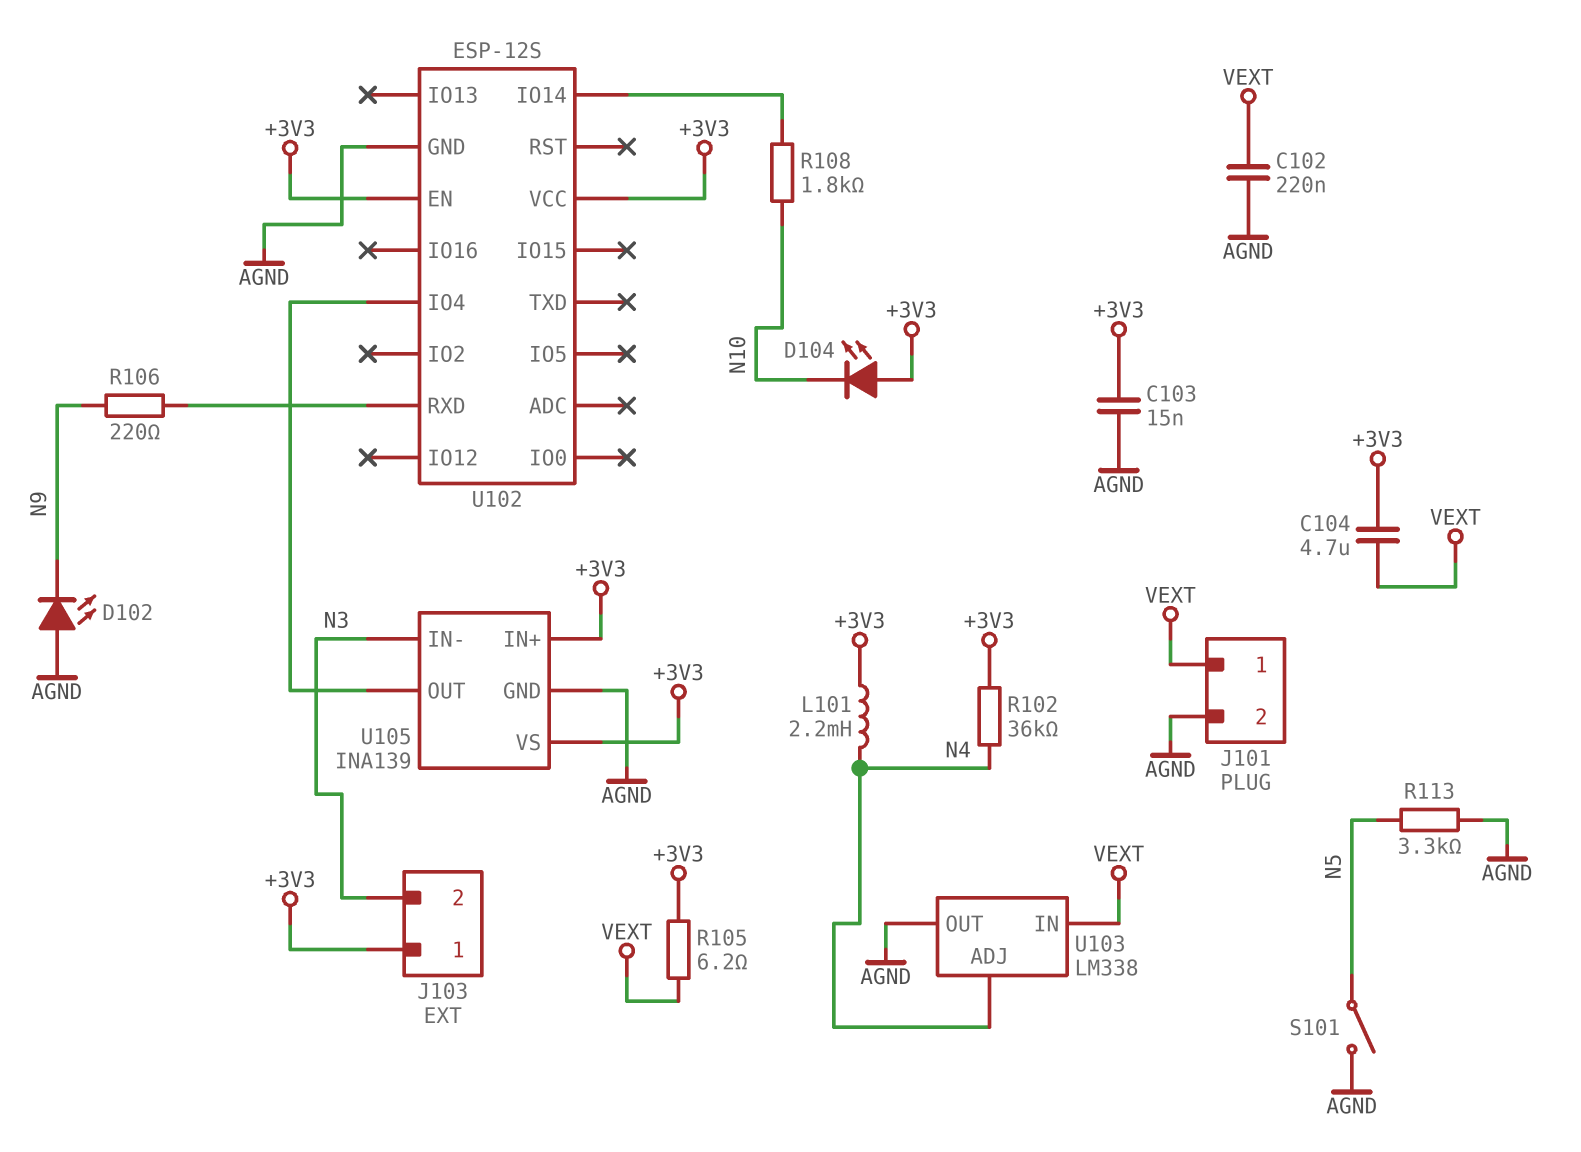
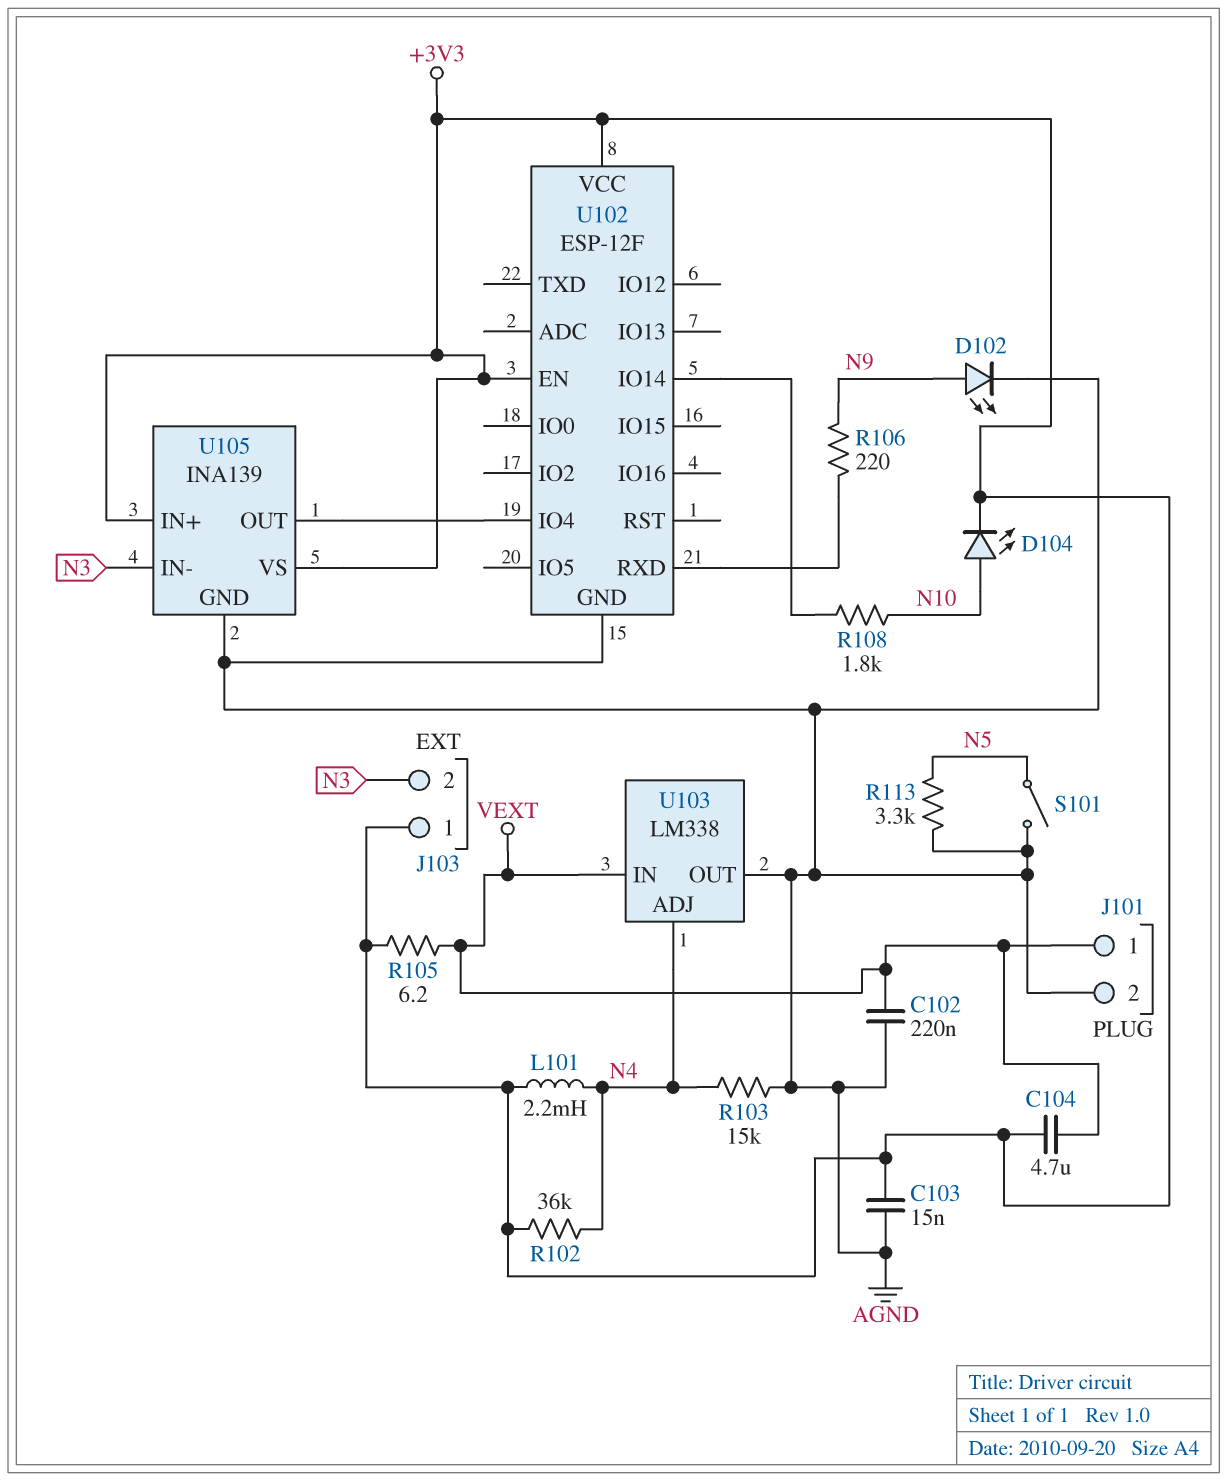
D102: LED (A AGND, K N9) -> LED (A N9, K AGND)
D104: LED (A +3V3, K N10) -> LED (A N10, K +3V3)
R103: none -> 15k (AGND, N4)
U102: ESP-12S -> ESP-12F

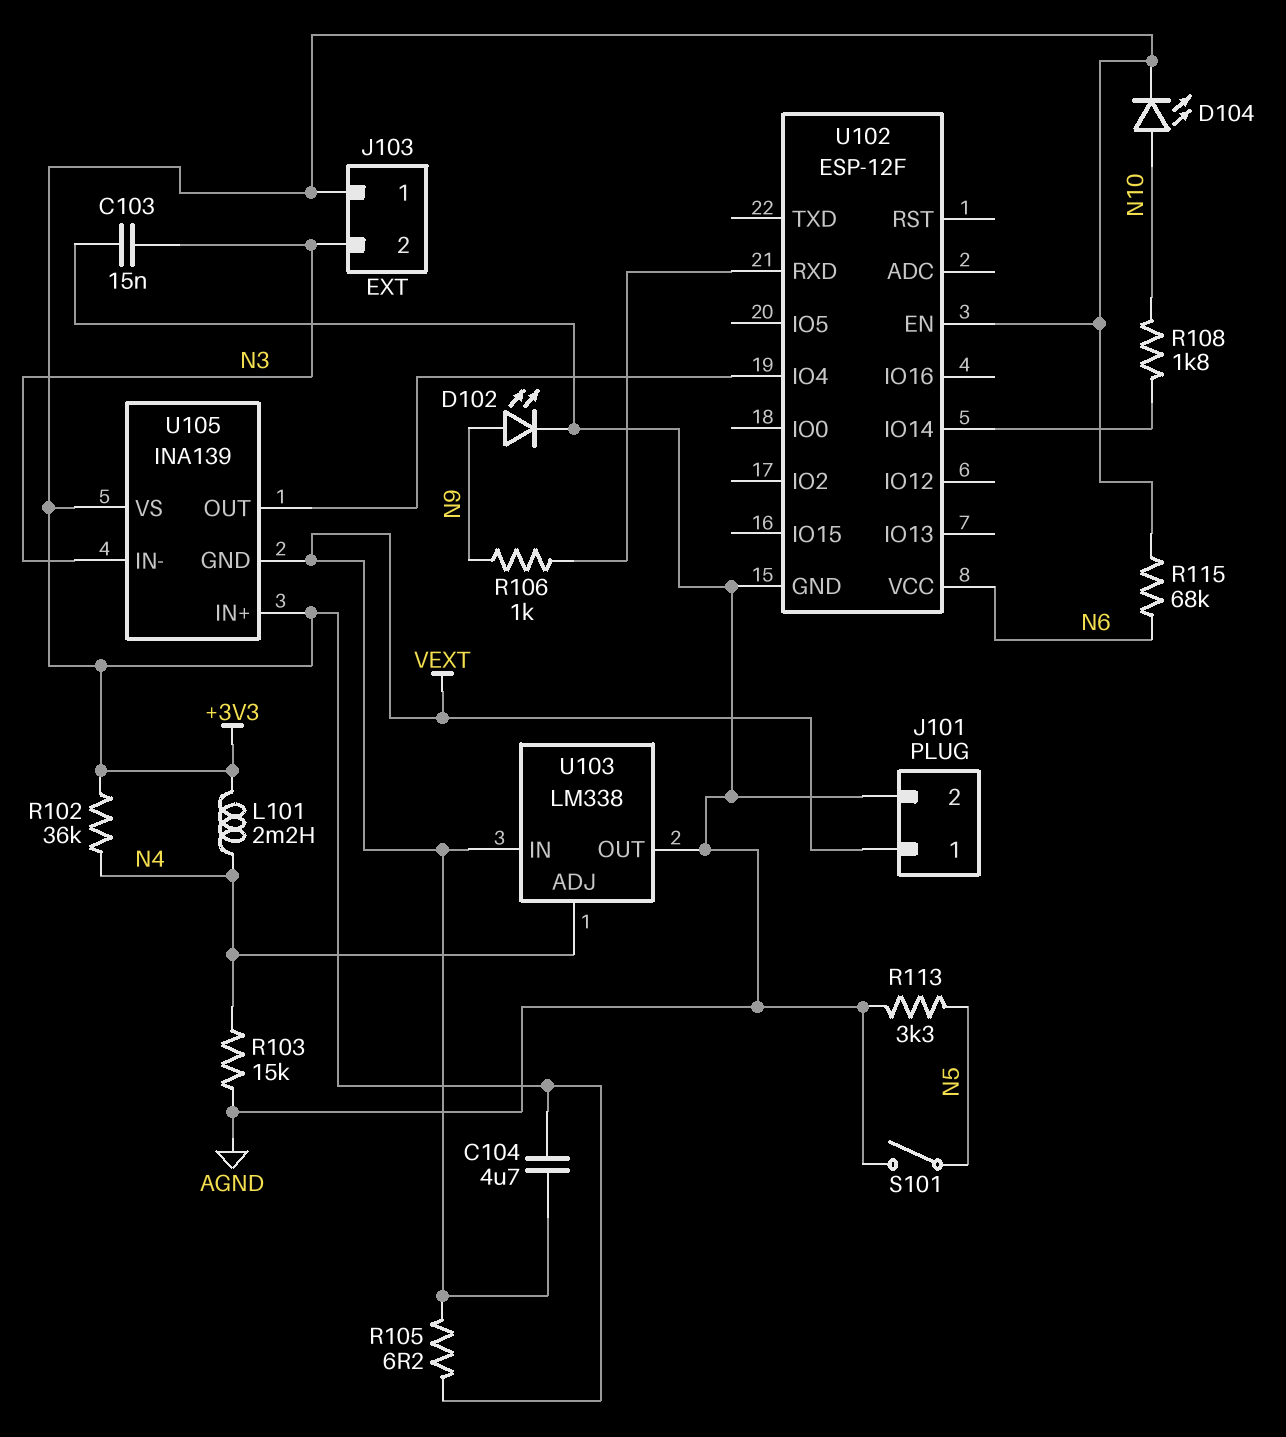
C102: 220nF (AGND, VEXT) -> none
C103: 15nF (+3V3, AGND) -> 15nF (AGND, N3)
R106: 220 (N9, U102/RXD) -> 1k (N9, U102/RXD)
R115: none -> 68k (+3V3, N6)
U102 pin VCC: +3V3 -> N6
U105 pin GND: AGND -> VEXT

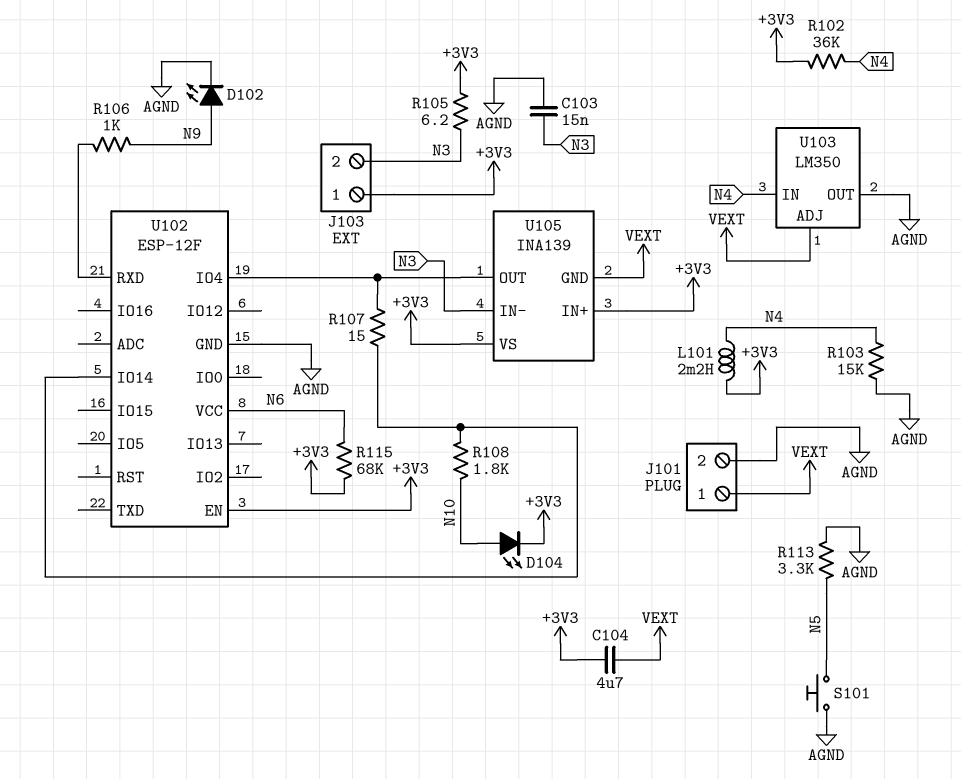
R105: 6.2 (+3V3, VEXT) -> 6.2 (+3V3, N3)
R107: none -> 15 (U102/IO4, U102/IO14)
S101: switch (AGND, N5) -> button (AGND, N5)
U103: LM338 -> LM350
U103 pin ADJ: N4 -> VEXT
U103 pin IN: VEXT -> N4

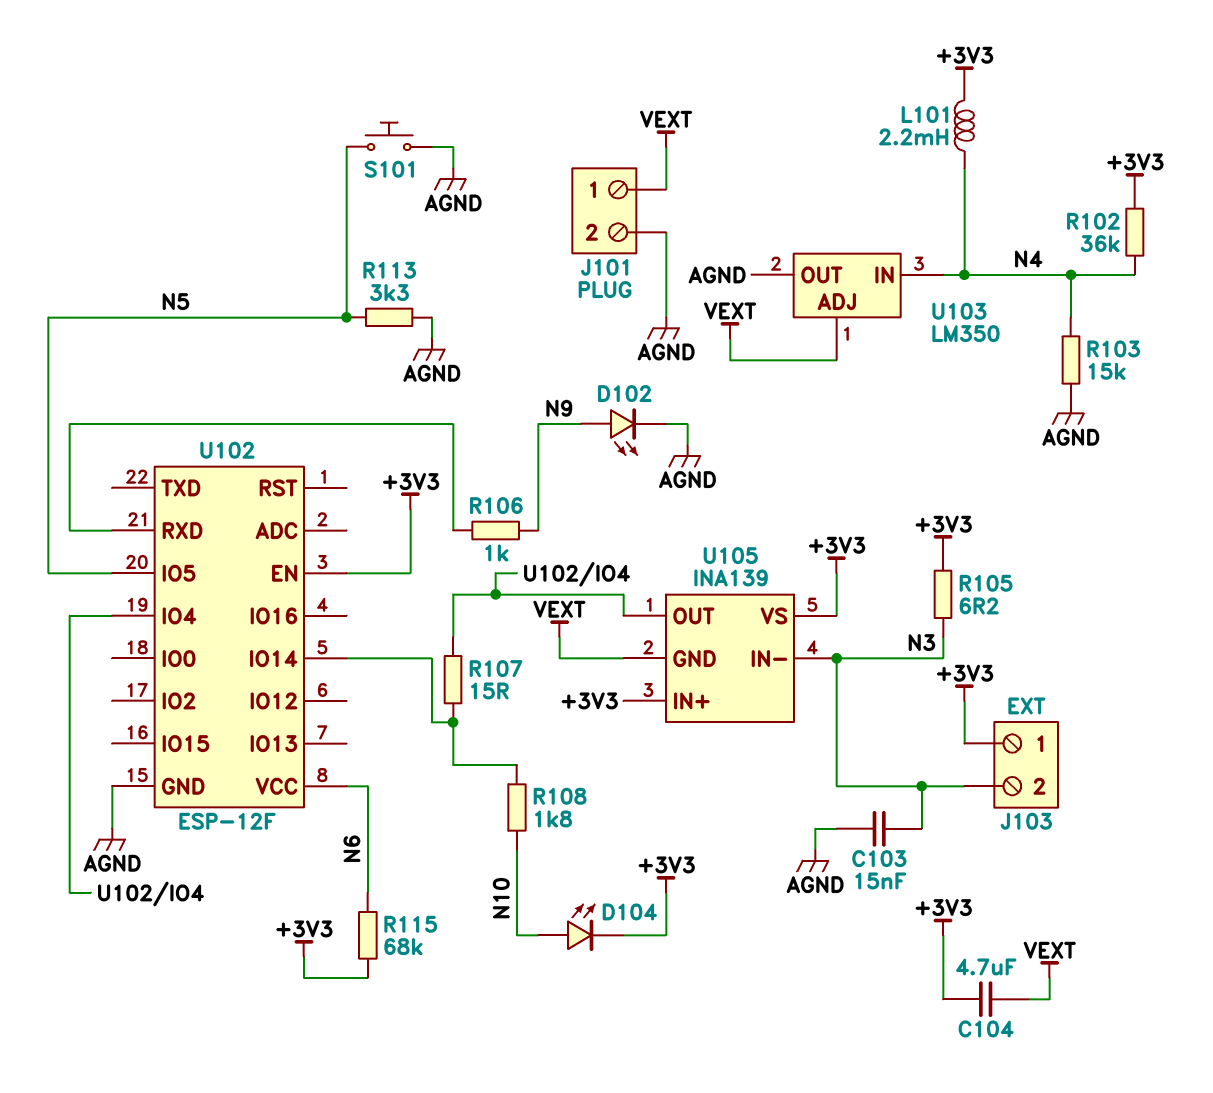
U102 pin IO5: none -> N5

